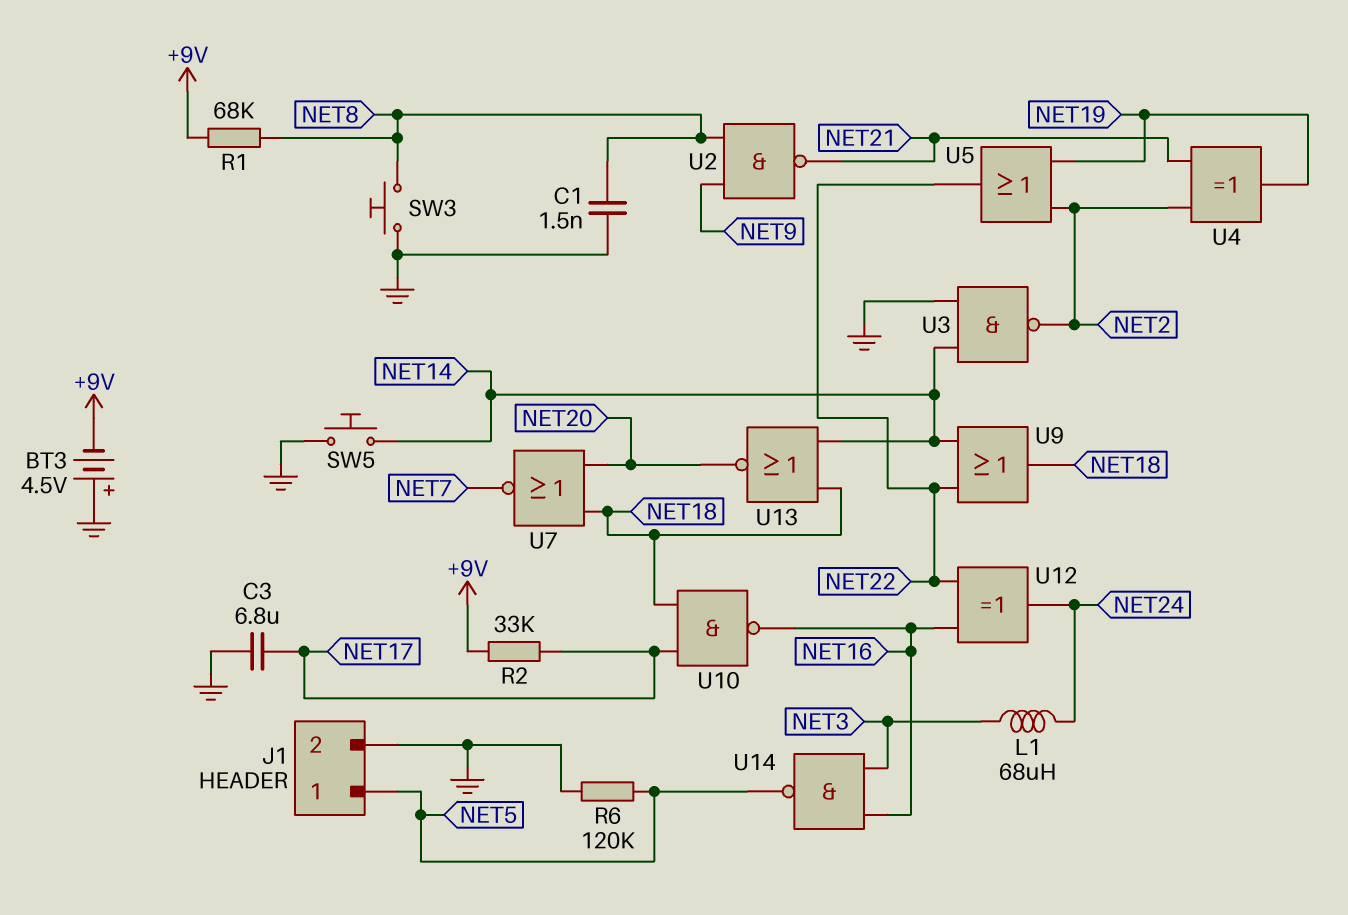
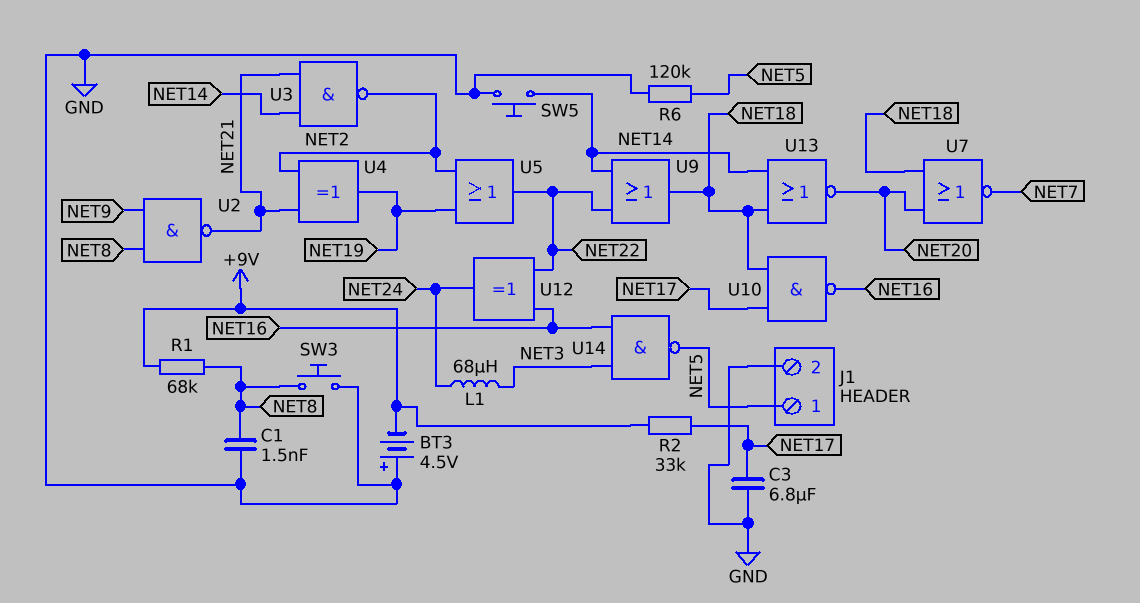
U3: NAND (in GND, in NET14, out NET2) -> NAND (in NET14, in NET21, out NET2)

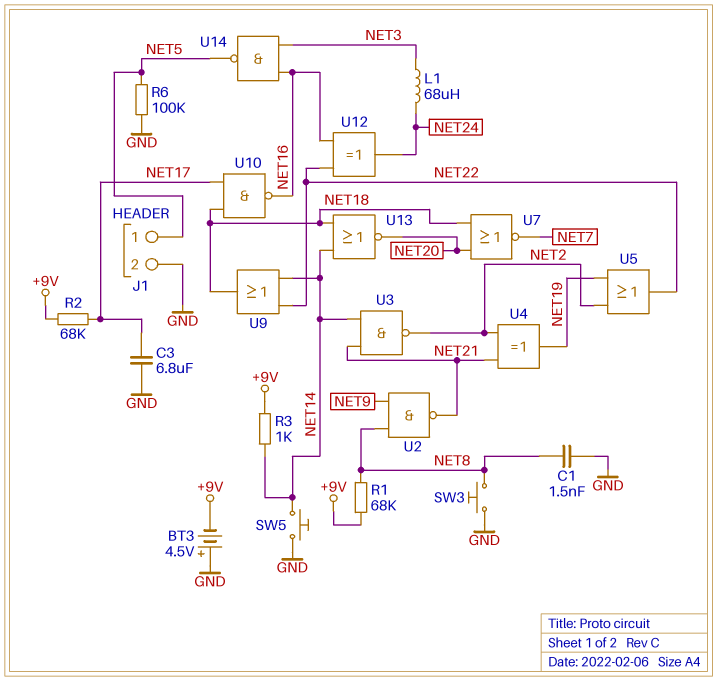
R2: 33k (+9V, NET17) -> 68k (+9V, NET17)
R3: none -> 1k (+9V, NET14)
R6: 120k (GND, NET5) -> 100k (GND, NET5)

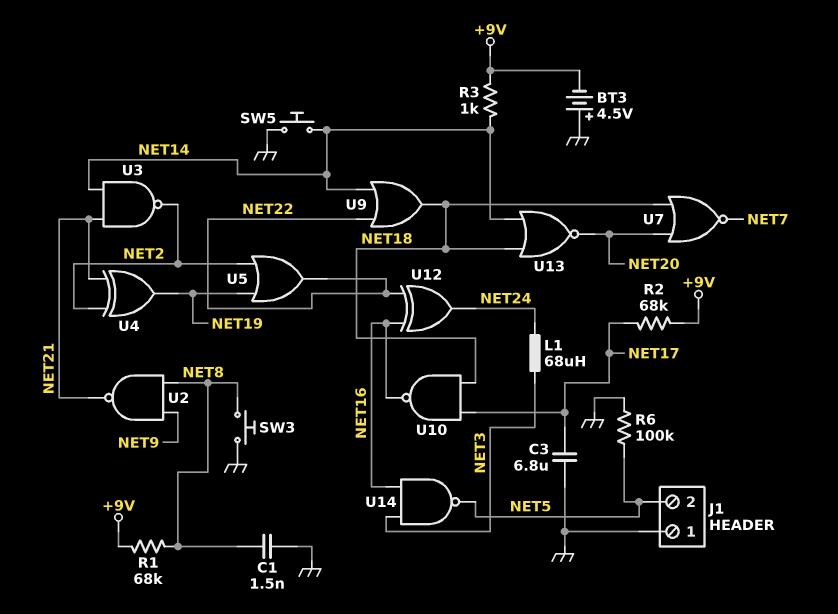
J1 pin 1: NET5 -> GND
J1 pin 2: GND -> NET5

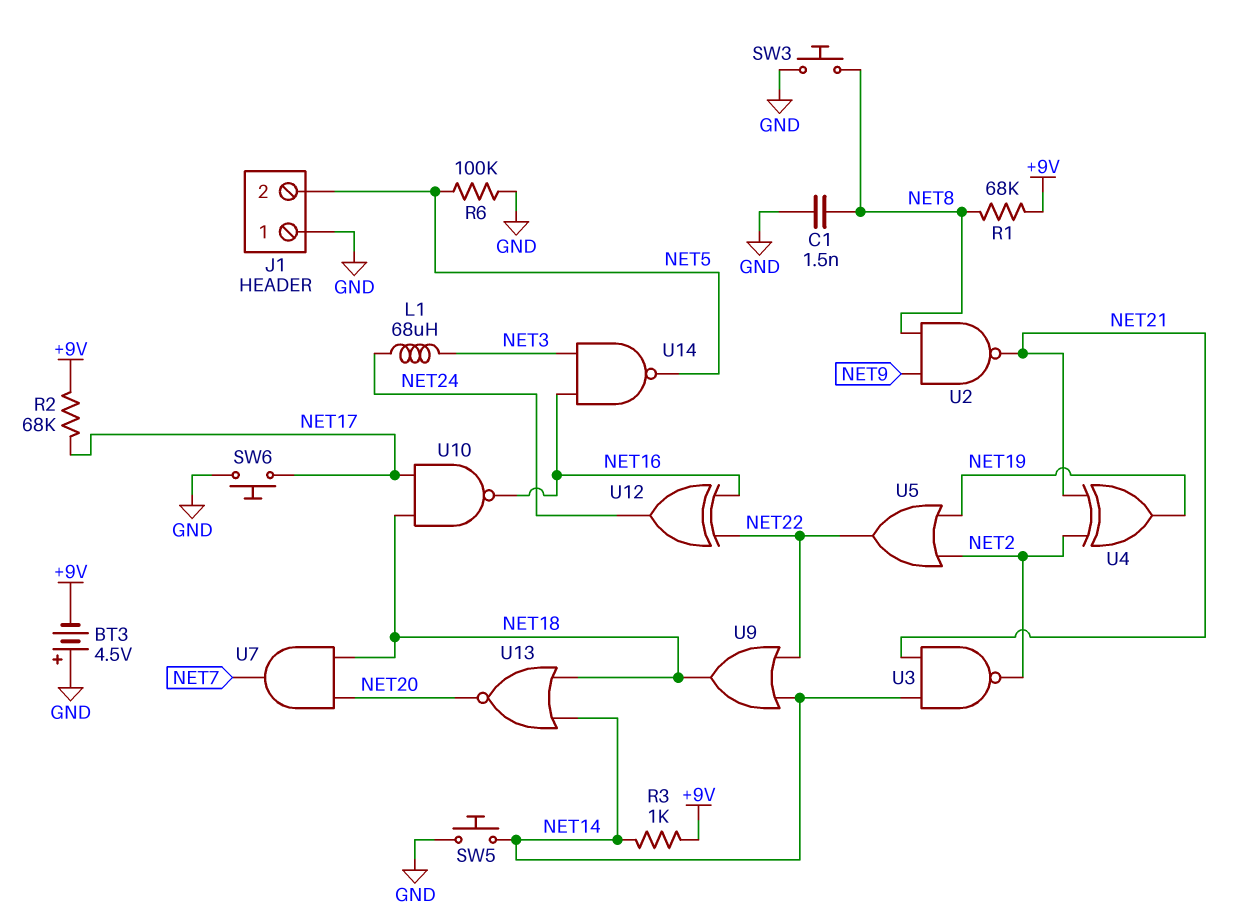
C3: 6.8uF (GND, NET17) -> none
SW6: none -> button (GND, NET17)
U7: NOR (in NET18, in NET20, out NET7) -> AND (in NET18, in NET20, out NET7)

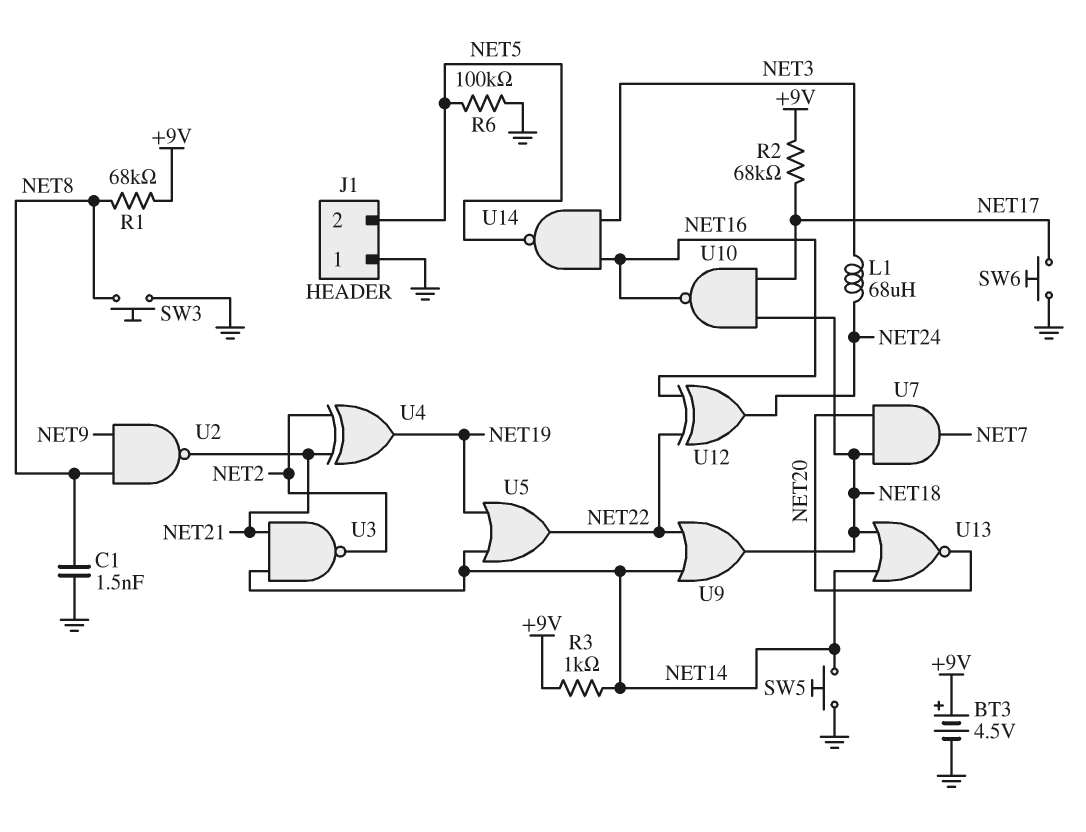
BT3: 4.5V (plus GND, minus +9V) -> 4.5V (plus +9V, minus GND)
U5: OR (in NET2, in NET19, out NET22) -> OR (in NET14, in NET19, out NET22)

